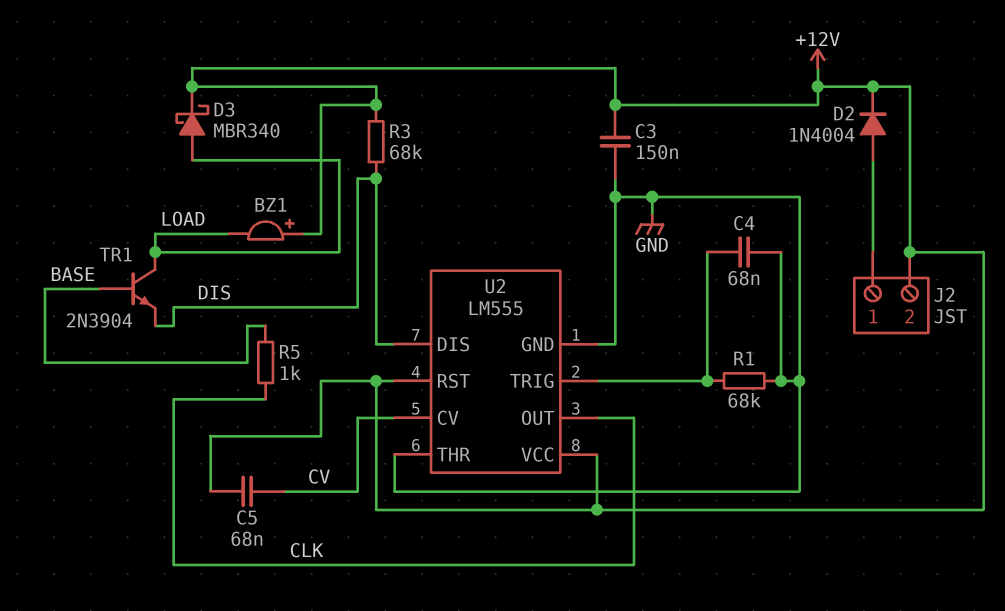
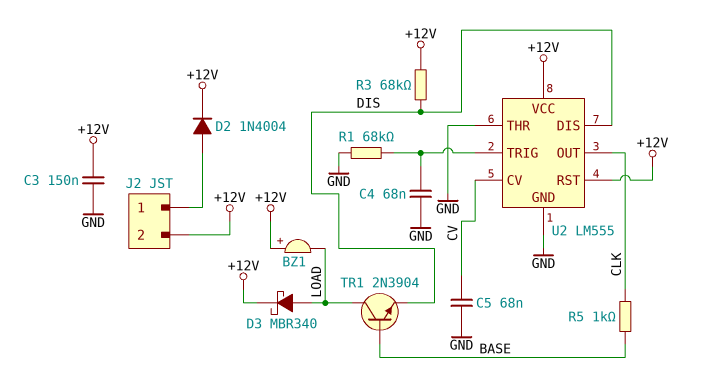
C5: 68nF (+12V, CV) -> 68nF (CV, GND)

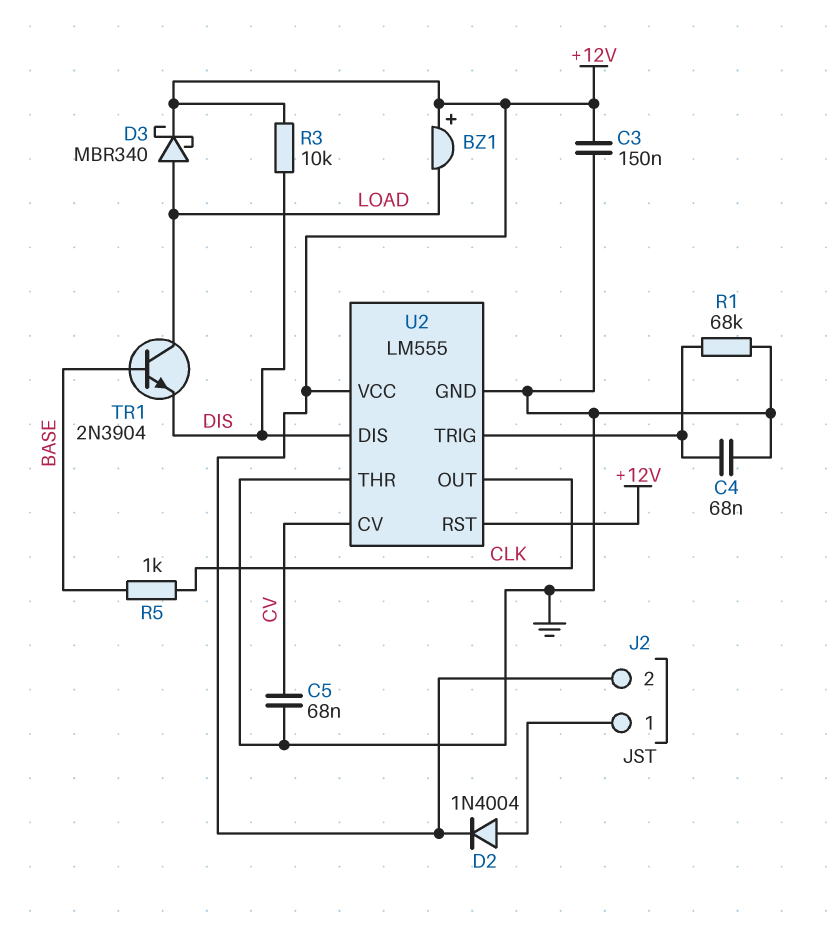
R3: 68k (+12V, DIS) -> 10k (+12V, DIS)

